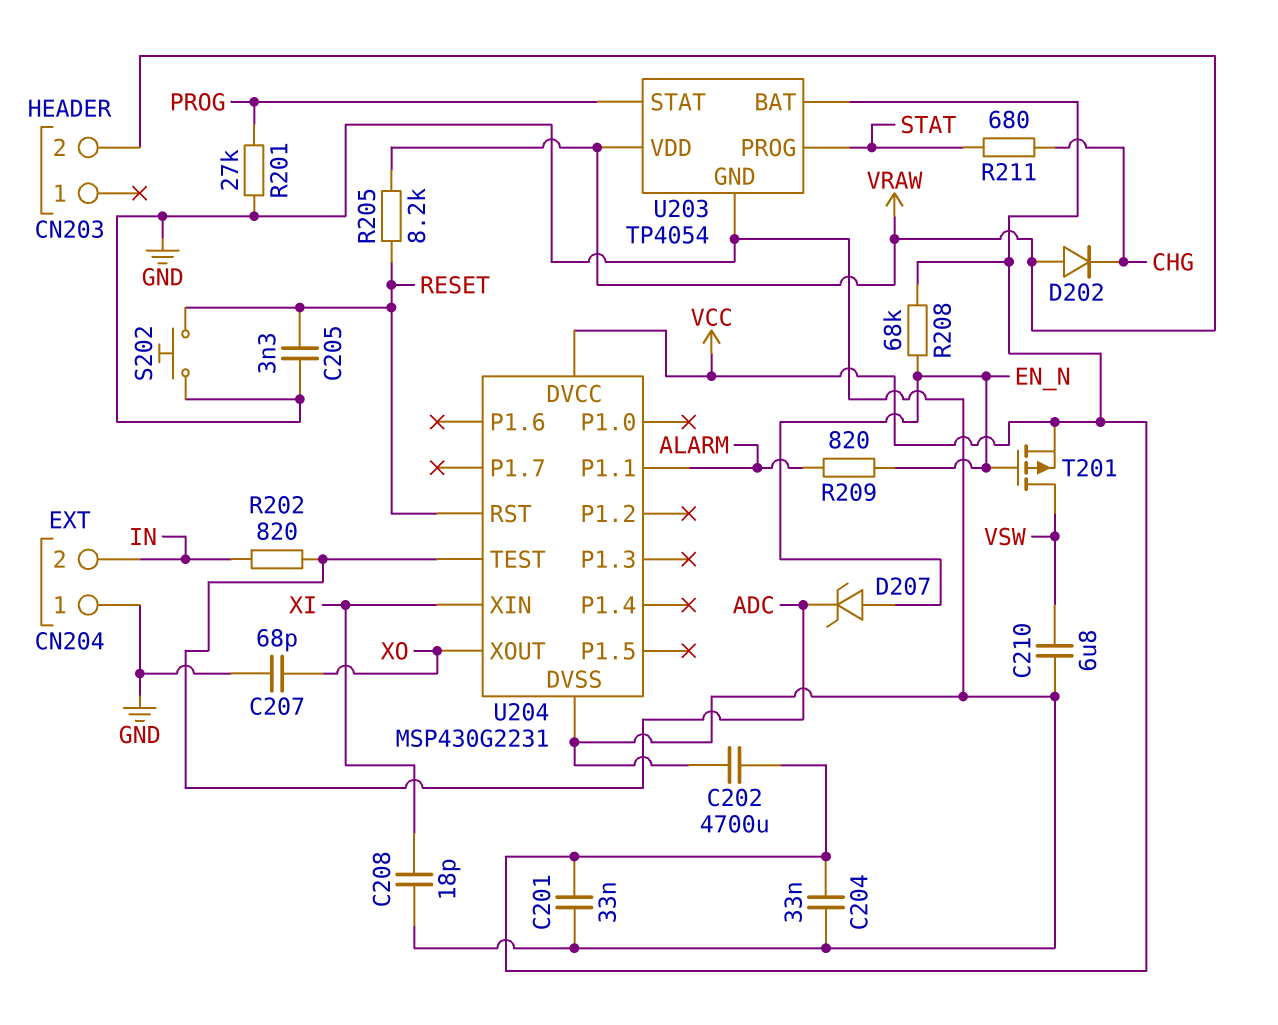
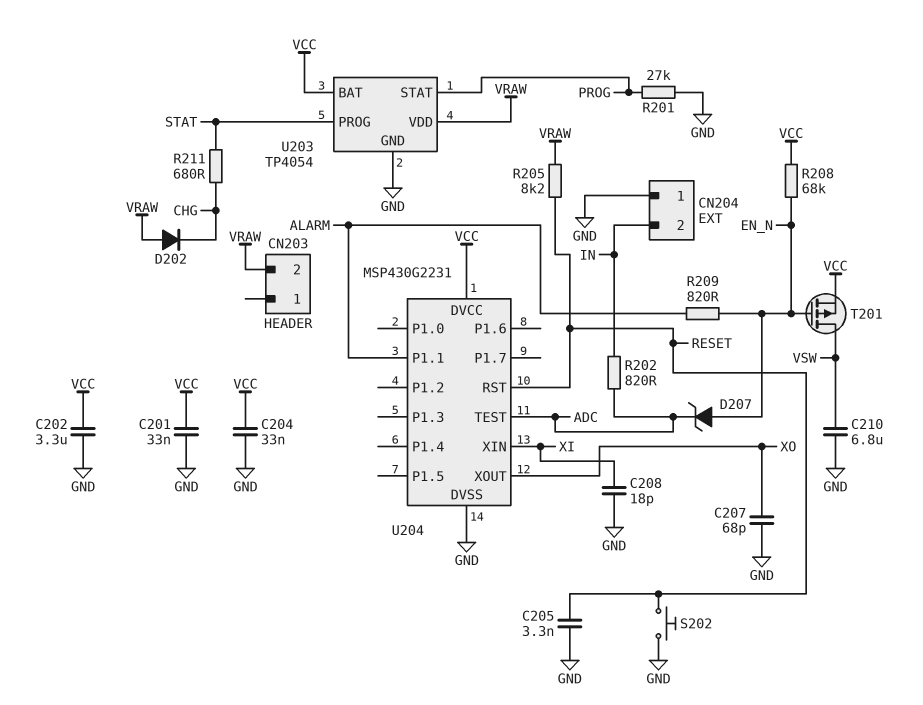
C202: 4700uF (GND, VCC) -> 3.3uF (GND, VCC)

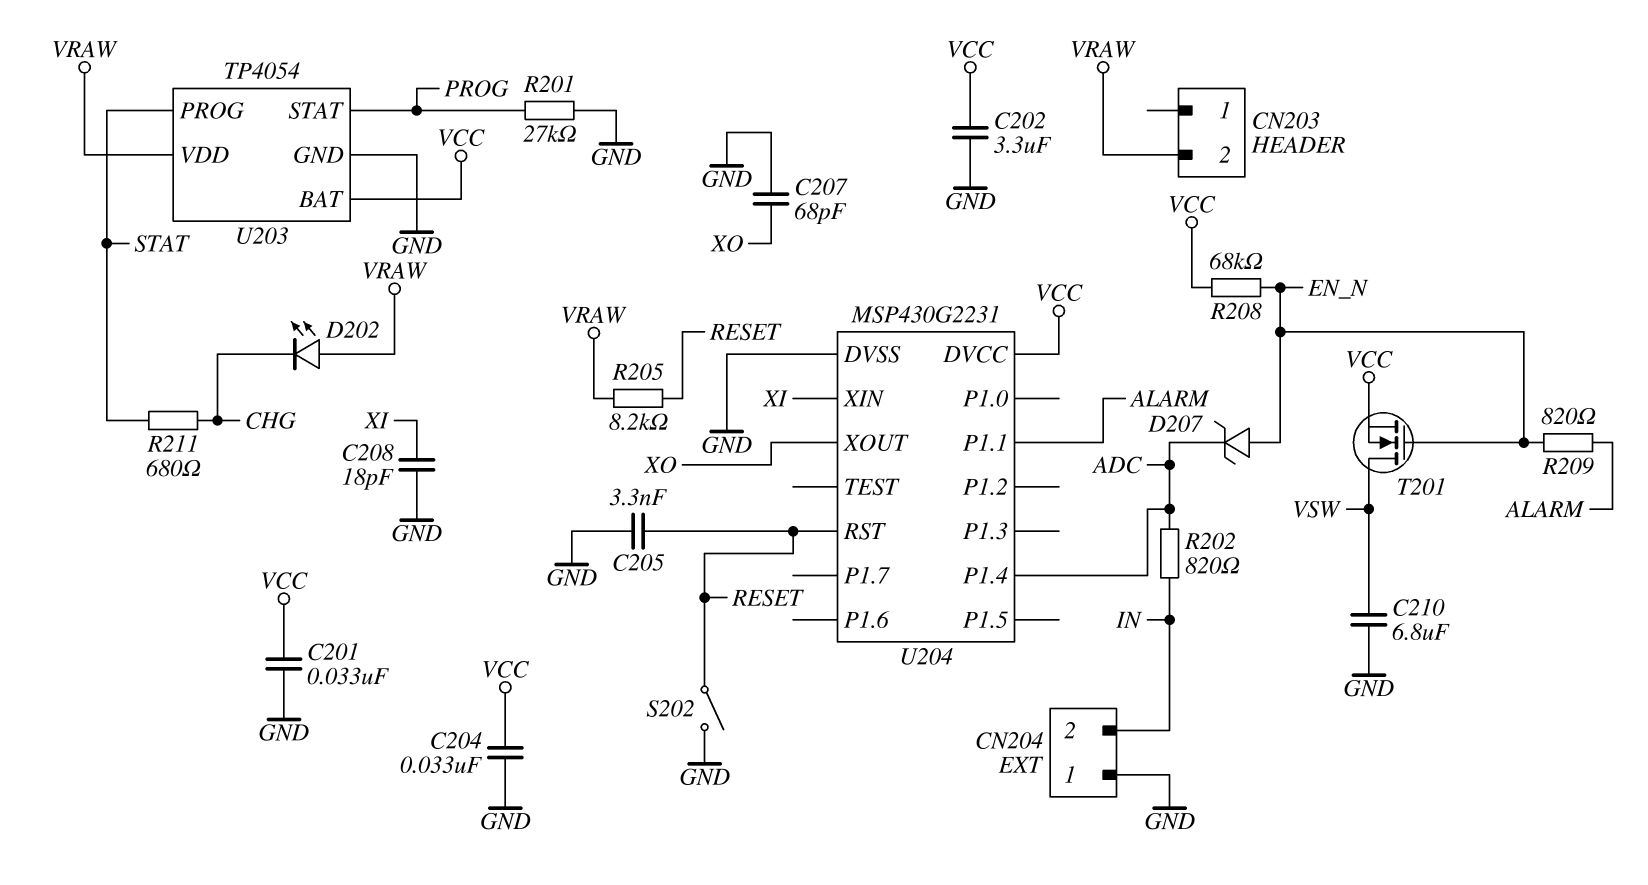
D202: diode (A VRAW, K CHG) -> LED (A VRAW, K CHG)
S202: button (GND, RESET) -> switch (GND, RESET)
T201: PMOS (G EN_N, D VSW, S VCC) -> NMOS (G EN_N, D VSW, S VCC)
U204 pin P1.4: none -> ADC
U204 pin TEST: ADC -> none

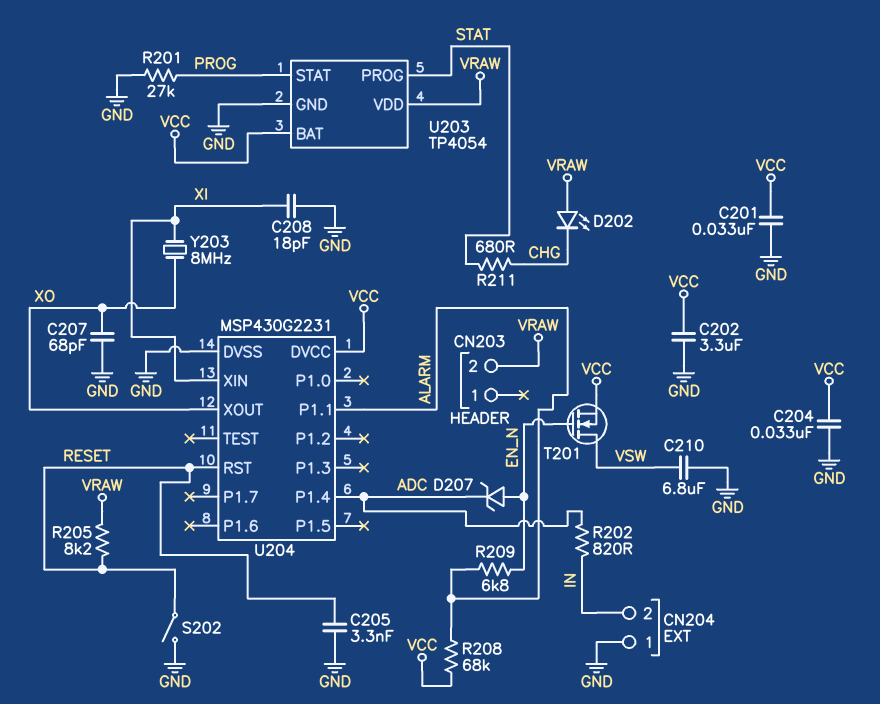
R208: 68k (EN_N, VCC) -> 68k (ALARM, VCC)
R209: 820 (ALARM, EN_N) -> 6.8k (ALARM, EN_N)
Y203: none -> 8MHz (XI, XO)

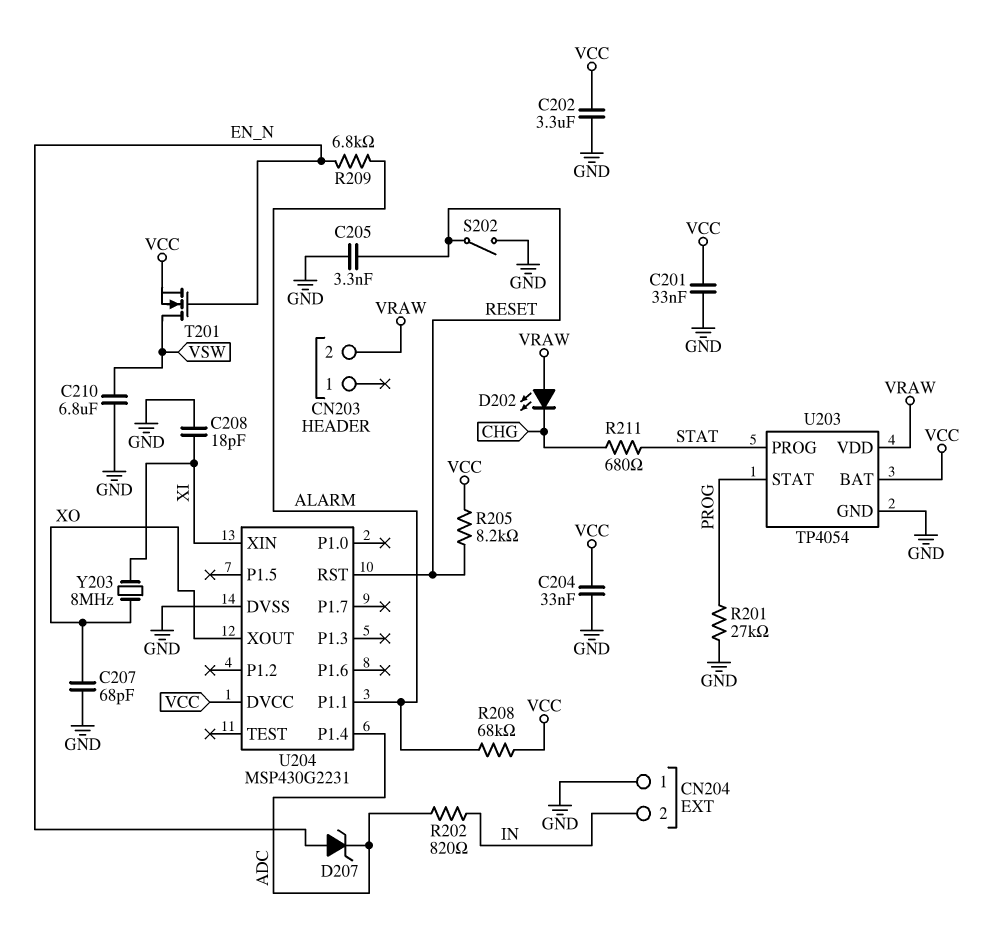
R205: 8.2k (RESET, VRAW) -> 8.2k (RESET, VCC)

